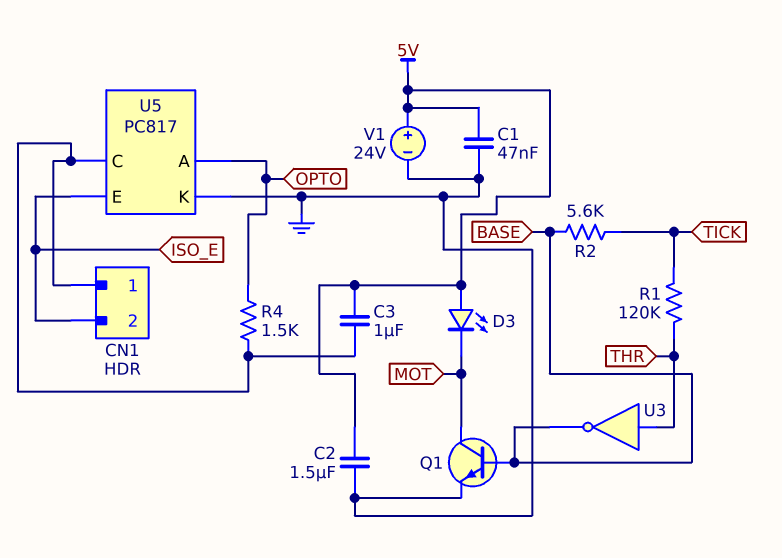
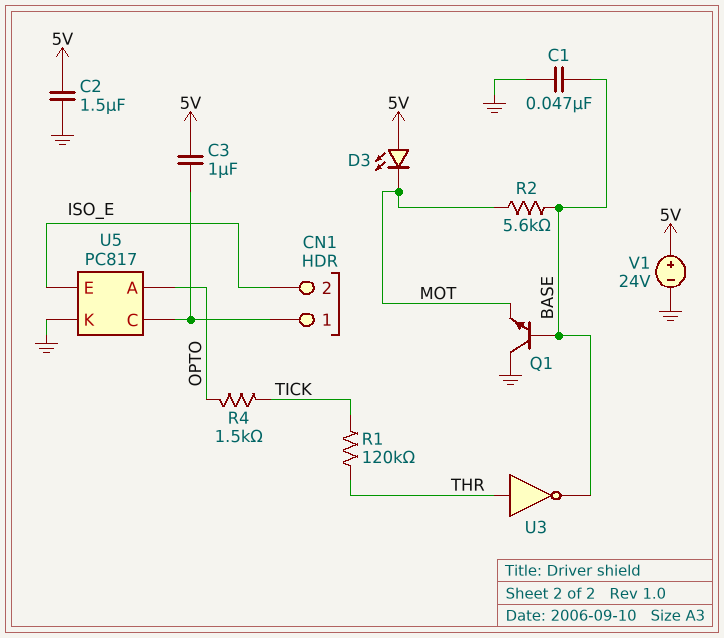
C1: 47nF (5V, GND) -> 47nF (BASE, GND)
Q1: NPN (B BASE, C MOT, E GND) -> NPN (B BASE, C GND, E MOT)
R2: 5.6k (BASE, TICK) -> 5.6k (BASE, MOT)
R4: 1.5k (CN1/1, OPTO) -> 1.5k (OPTO, TICK)

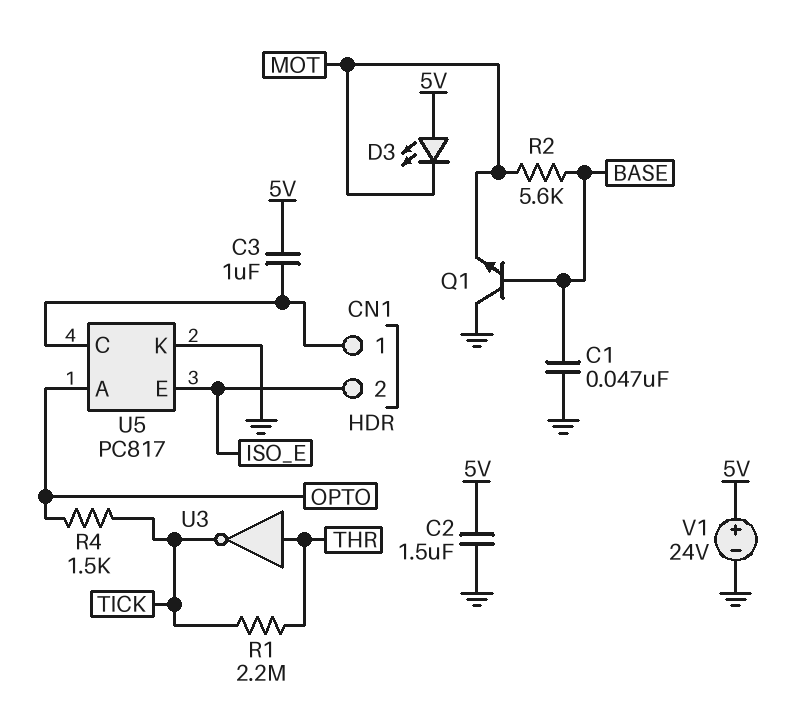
R1: 120k (THR, TICK) -> 2.2M (THR, TICK)
U3: NOT (in THR, out BASE) -> NOT (in THR, out TICK)

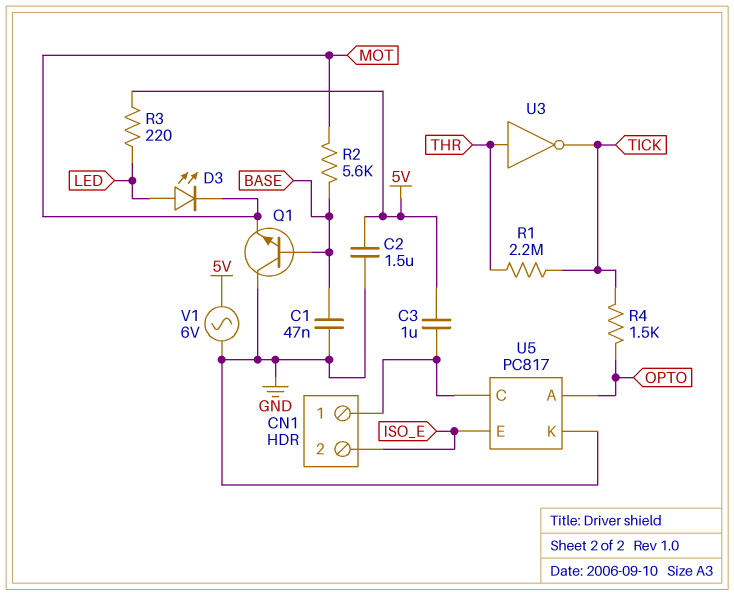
D3: LED (A 5V, K MOT) -> LED (A LED, K MOT)
R3: none -> 220 (5V, LED)
V1: 24V (plus 5V, minus GND) -> AC 6V (5V, GND)

